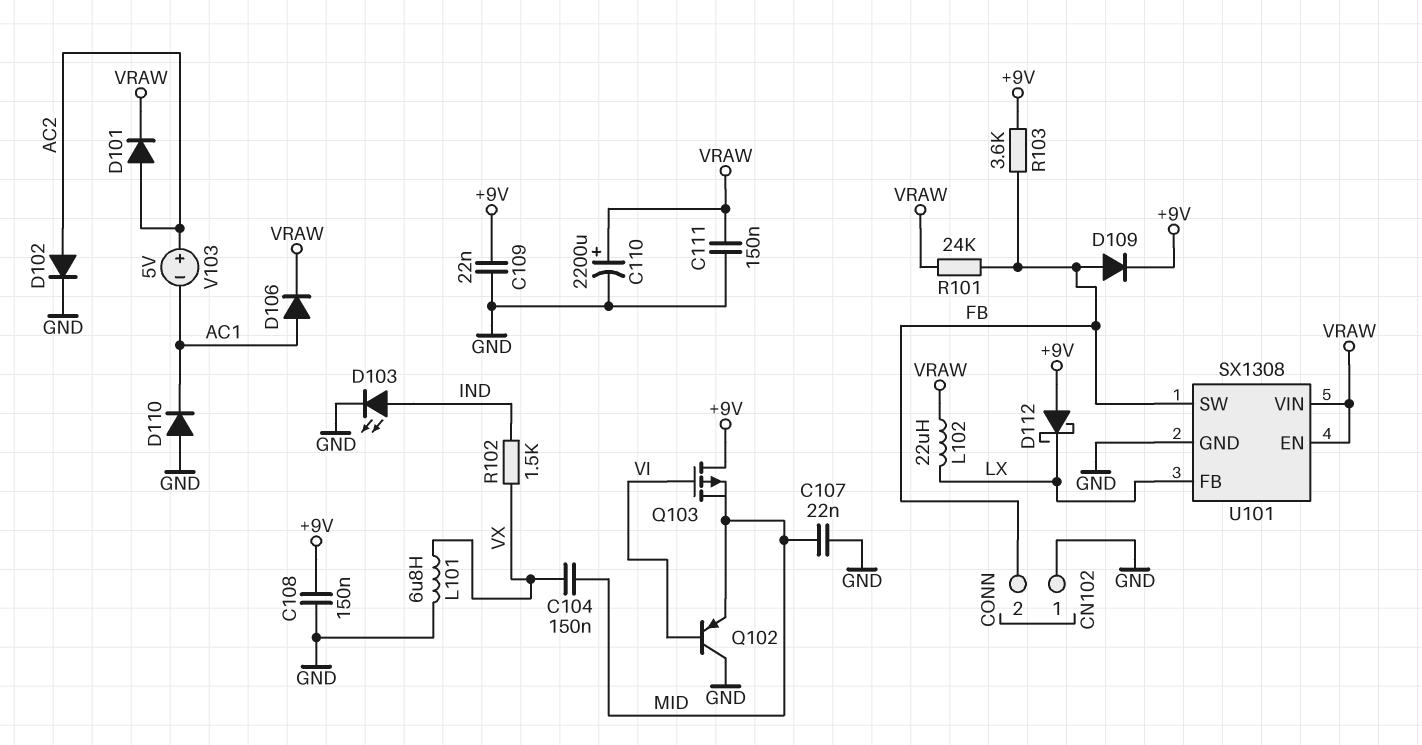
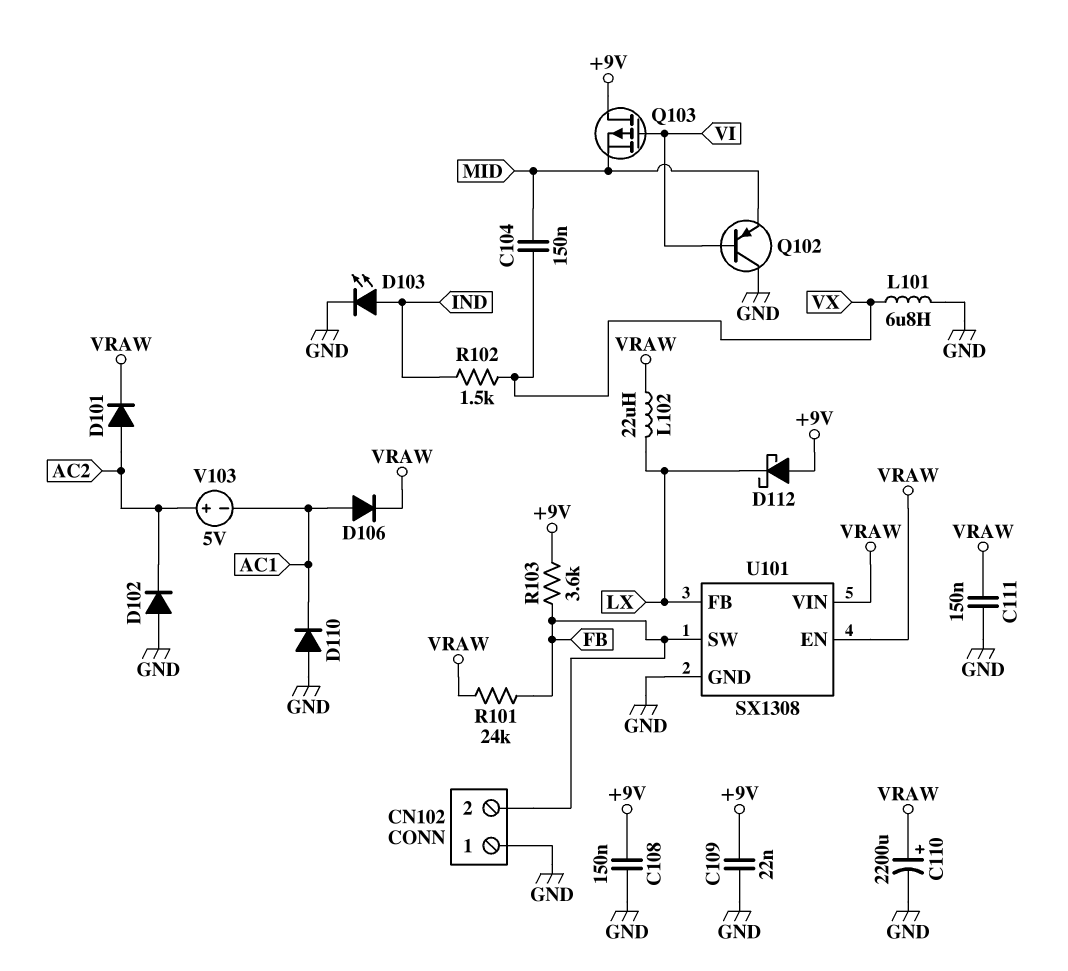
C107: 22nF (GND, MID) -> none
D102: diode (A AC2, K GND) -> diode (A GND, K AC2)
D109: diode (A FB, K +9V) -> none

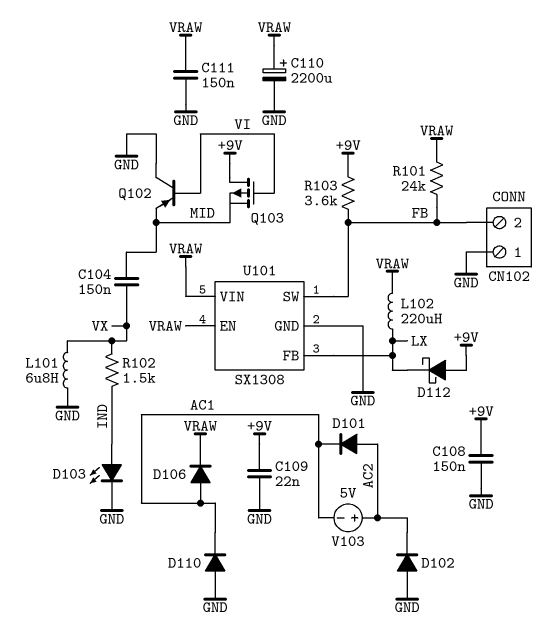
D101: diode (A AC2, K VRAW) -> diode (A AC2, K AC1)
L102: 22uH (LX, VRAW) -> 220uH (LX, VRAW)

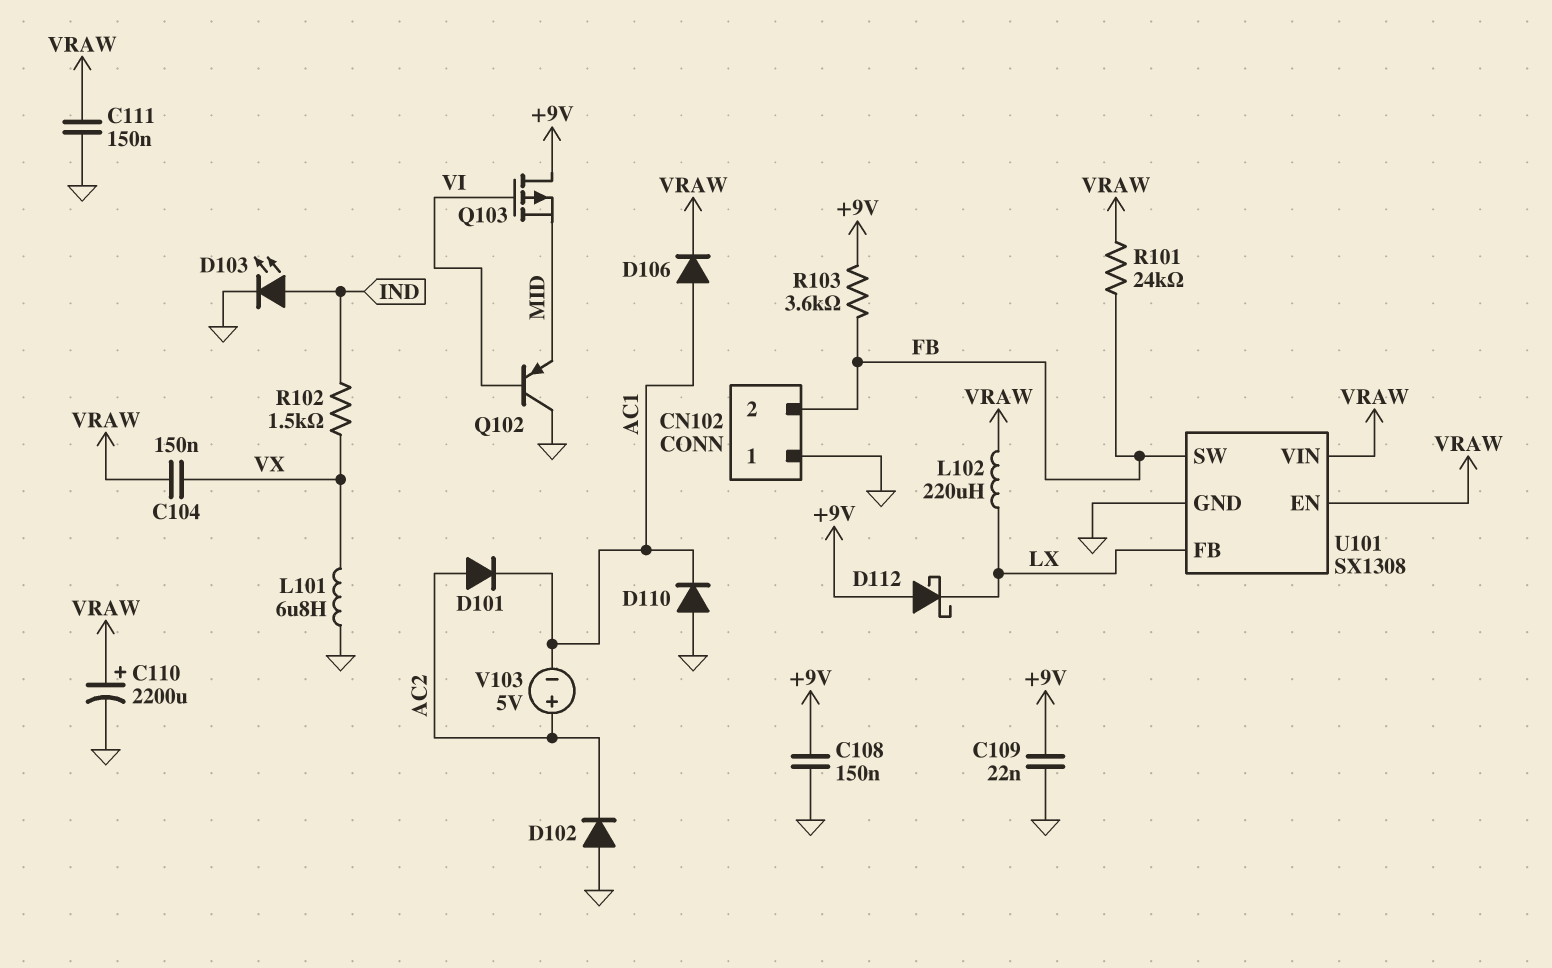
C104: 150nF (MID, VX) -> 150nF (VRAW, VX)

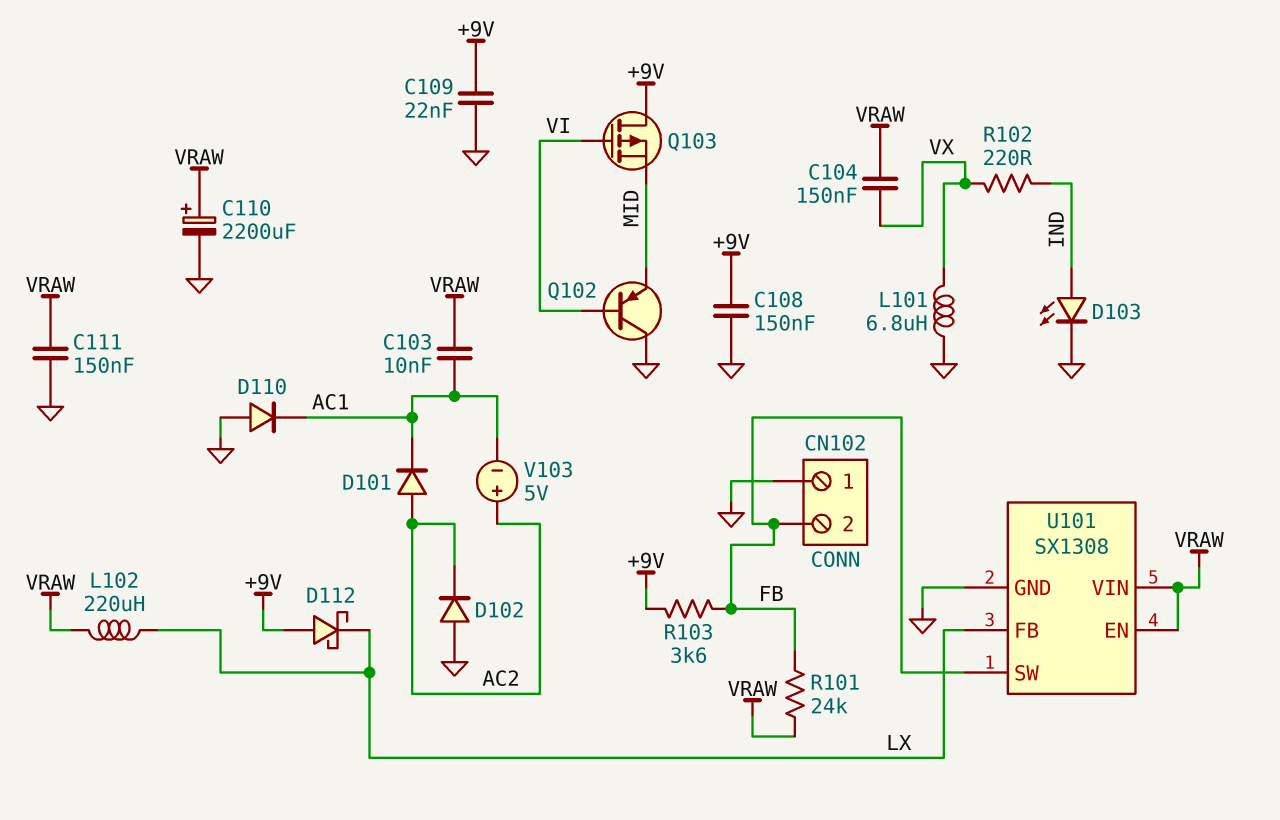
C103: none -> 10nF (AC1, VRAW)
D106: diode (A AC1, K VRAW) -> none
R102: 1.5k (IND, VX) -> 220 (IND, VX)

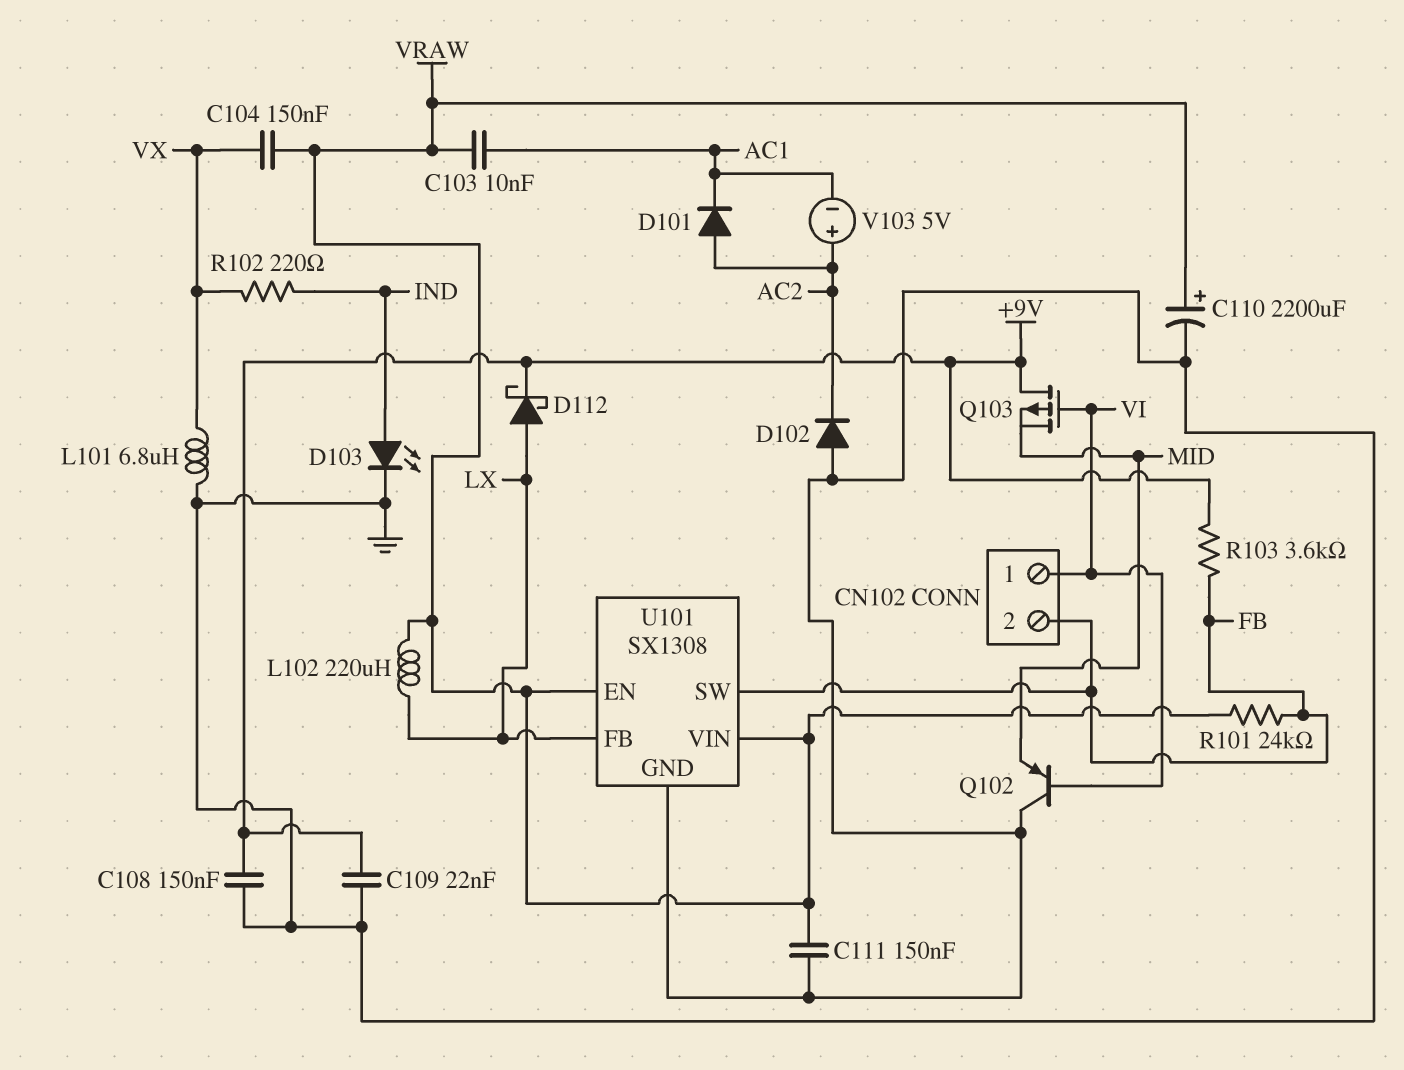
CN102 pin 1: GND -> VI
D110: diode (A GND, K AC1) -> none
D112: schottky (A +9V, K LX) -> schottky (A LX, K +9V)

